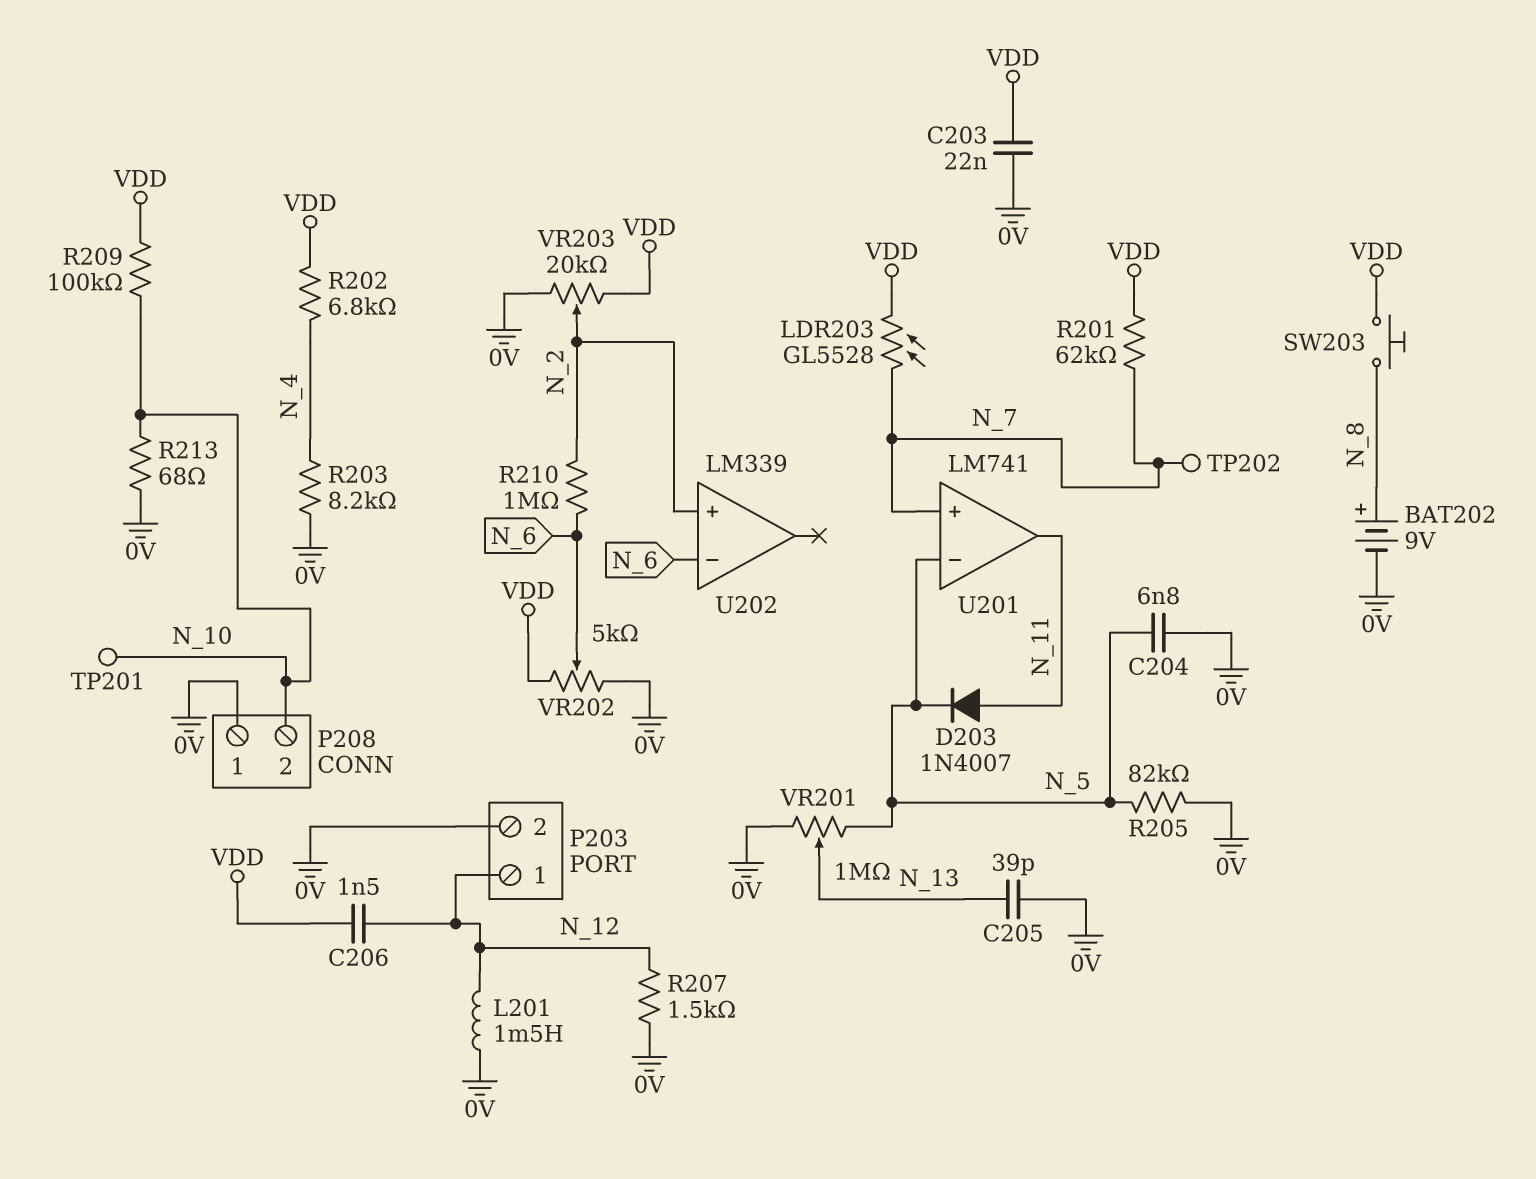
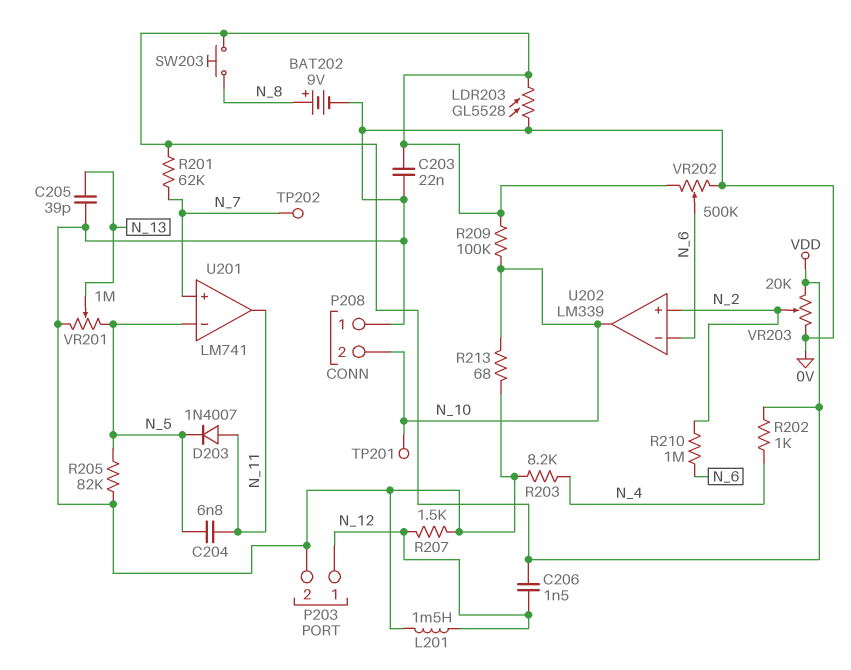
C204: 6.8nF (0V, N_5) -> 6.8nF (N_5, N_11)
LDR203: GL5528 (N_7, VDD) -> GL5528 (0V, VDD)
R202: 6.8k (N_4, VDD) -> 1k (N_4, VDD)
U202 pin out: none -> N_10
VR202: 5k (0V, VDD, wiper N_6) -> 500k (0V, VDD, wiper N_6)

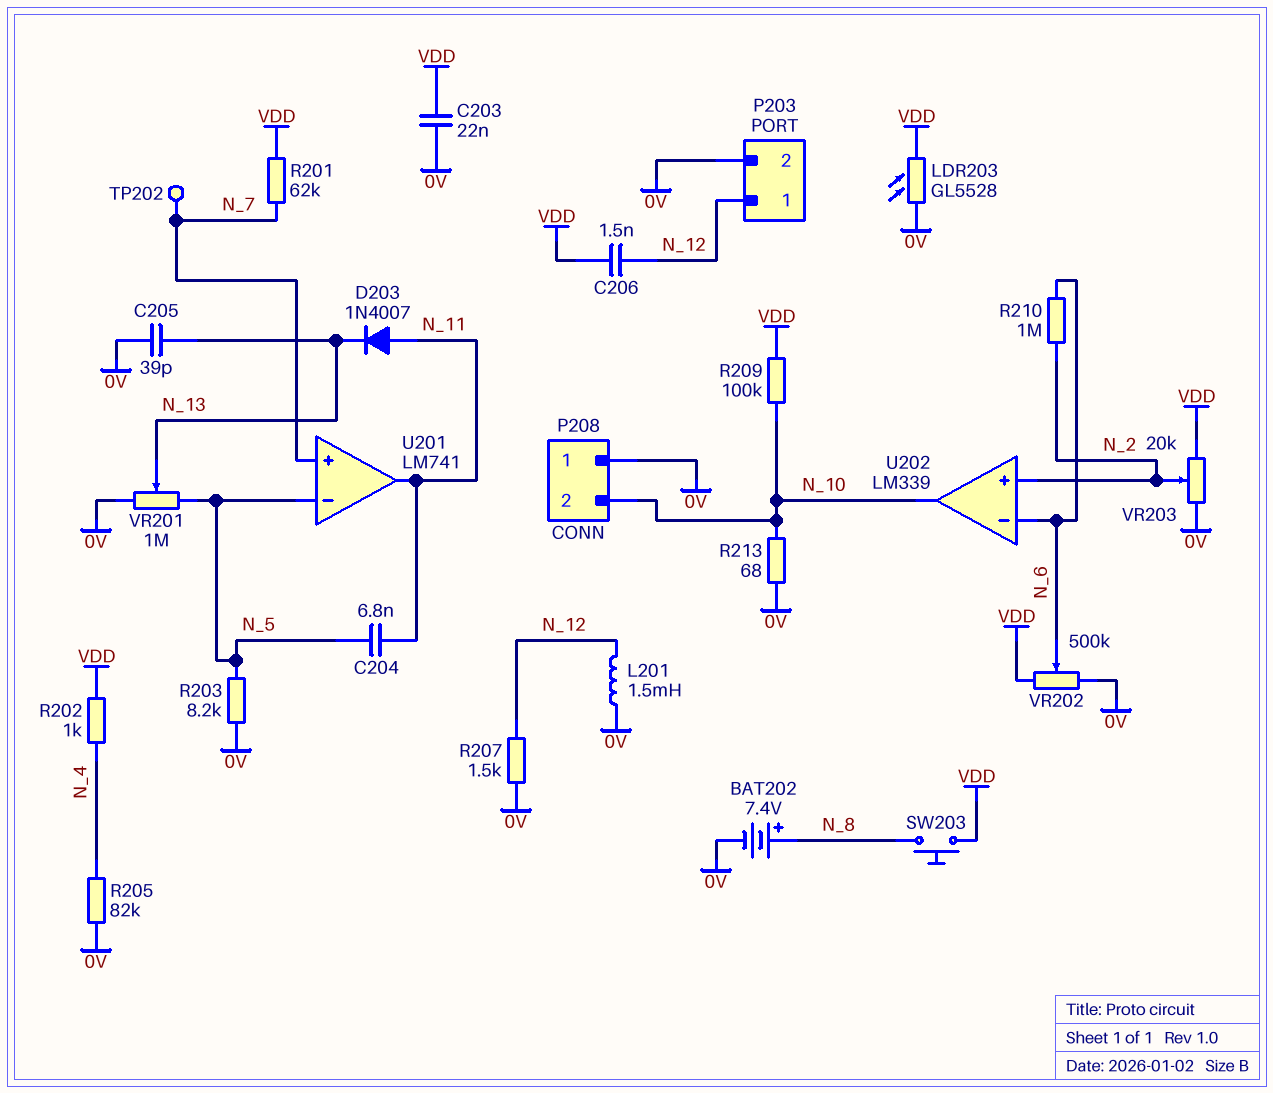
BAT202: 9V (plus N_8, minus 0V) -> 7.4V (plus N_8, minus 0V)
D203: diode 1N4007 (A N_11, K N_5) -> diode 1N4007 (A N_11, K N_13)
R203: 8.2k (0V, N_4) -> 8.2k (0V, N_5)
R205: 82k (0V, N_5) -> 82k (0V, N_4)
TP201: test point (N_10) -> none

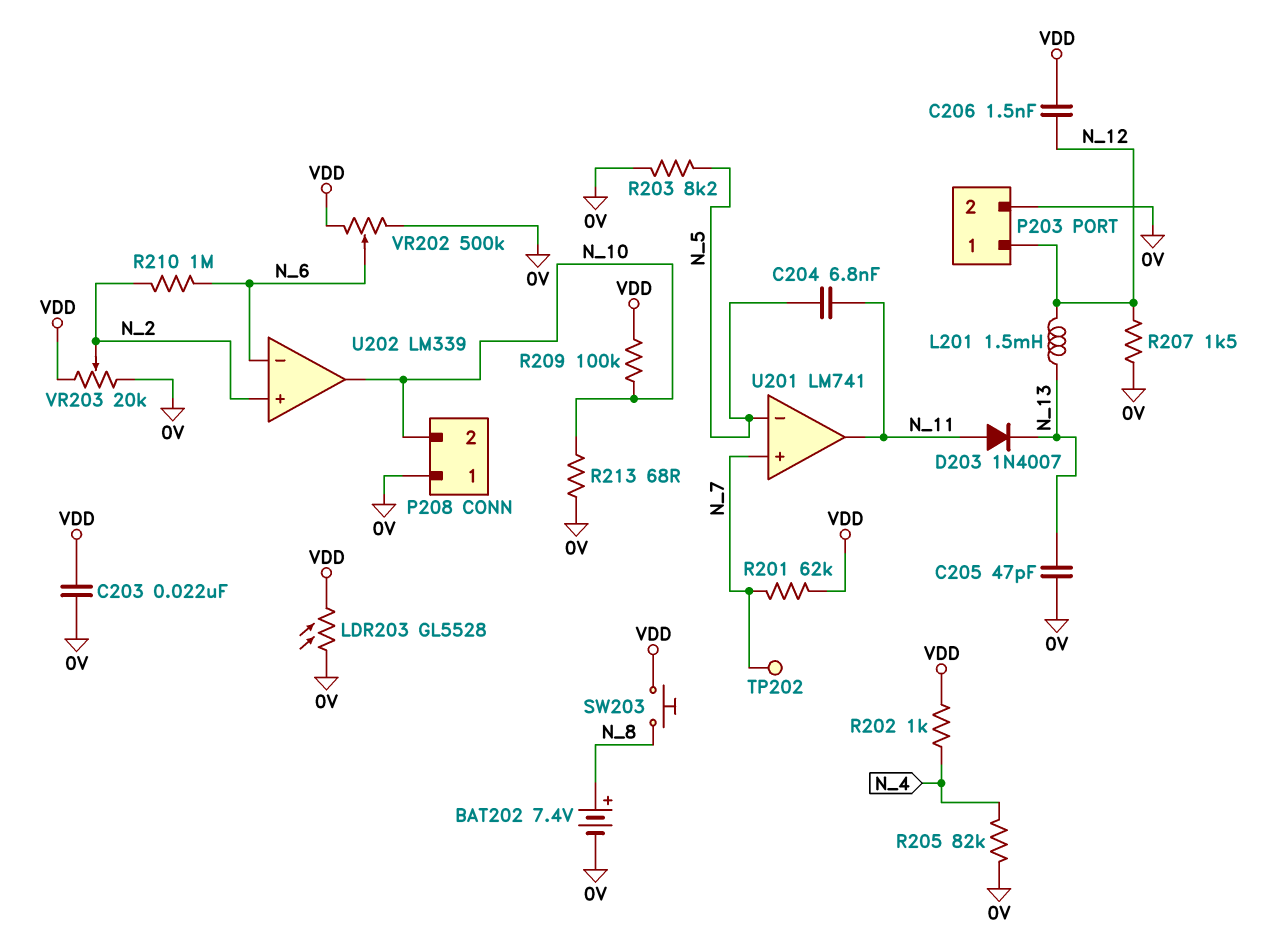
C205: 39pF (0V, N_13) -> 47pF (0V, N_13)
L201: 1.5mH (0V, N_12) -> 1.5mH (N_12, N_13)
VR201: 1M (0V, N_5, wiper N_13) -> none

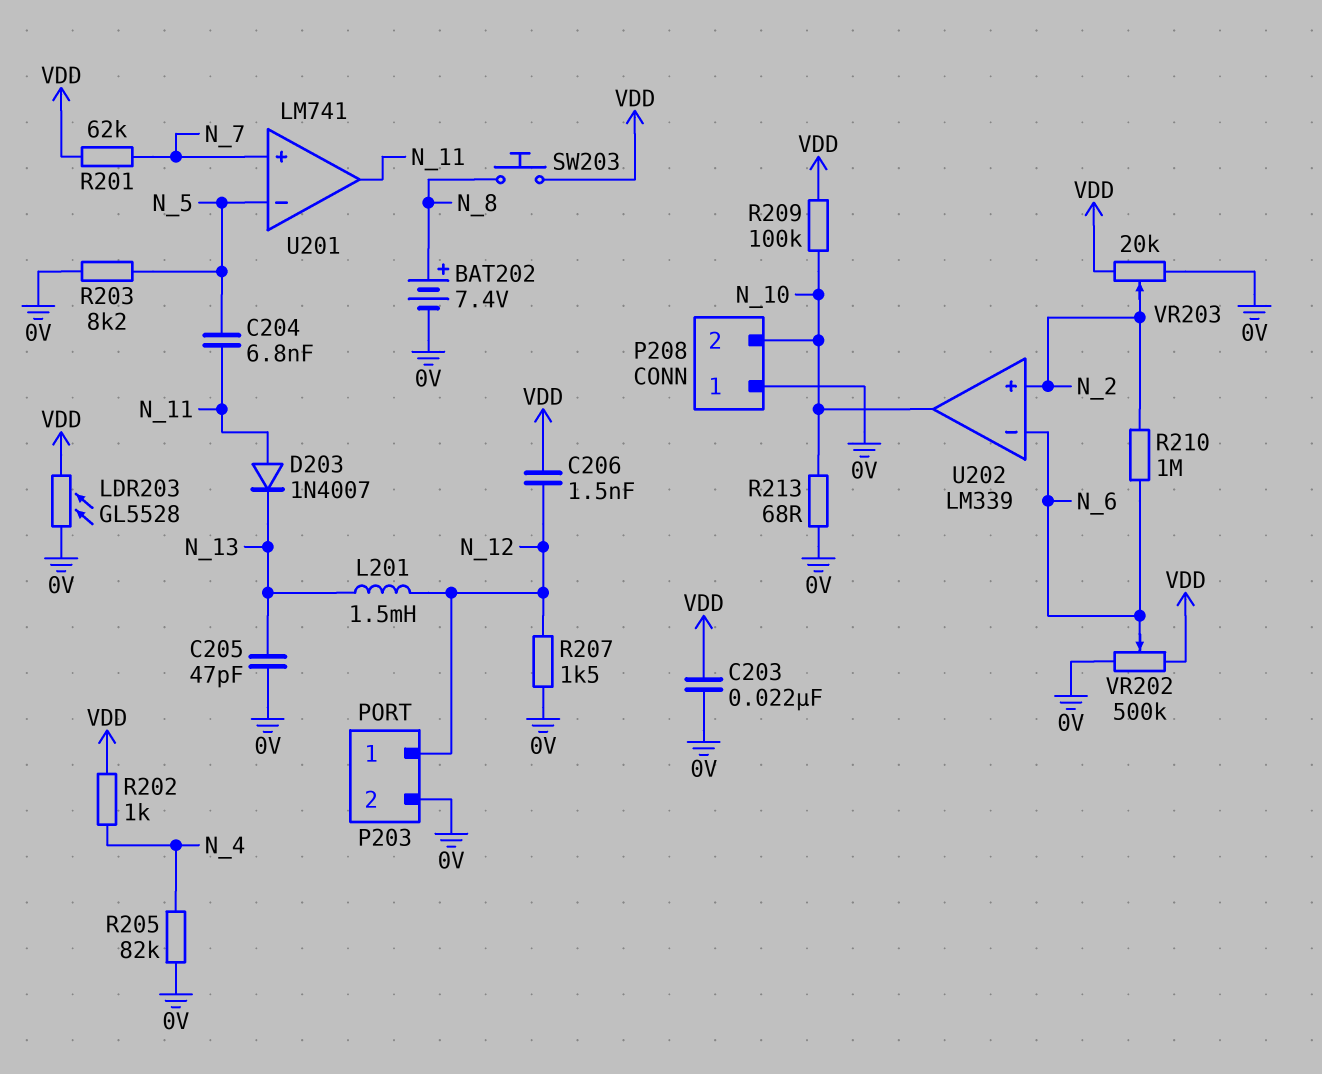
TP202: test point (N_7) -> none

